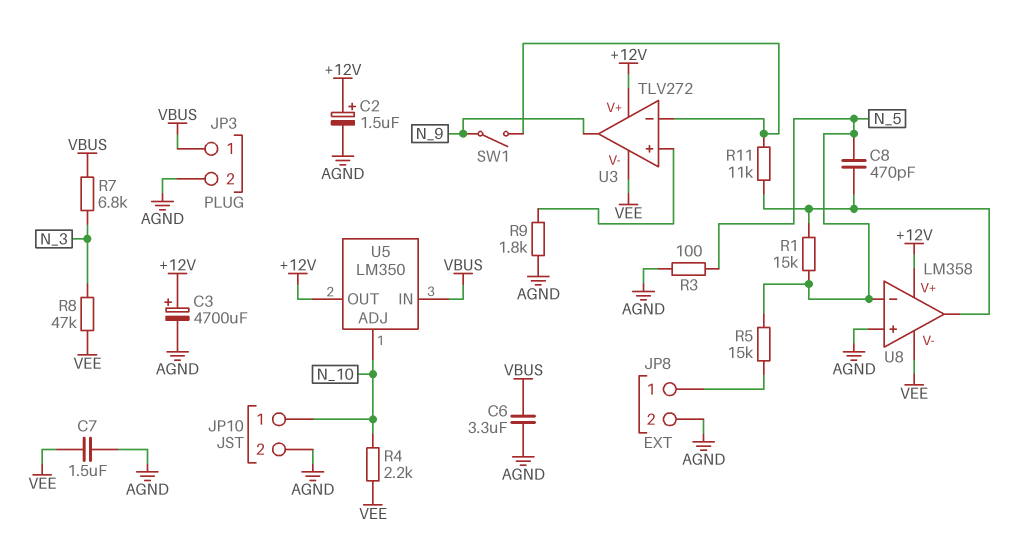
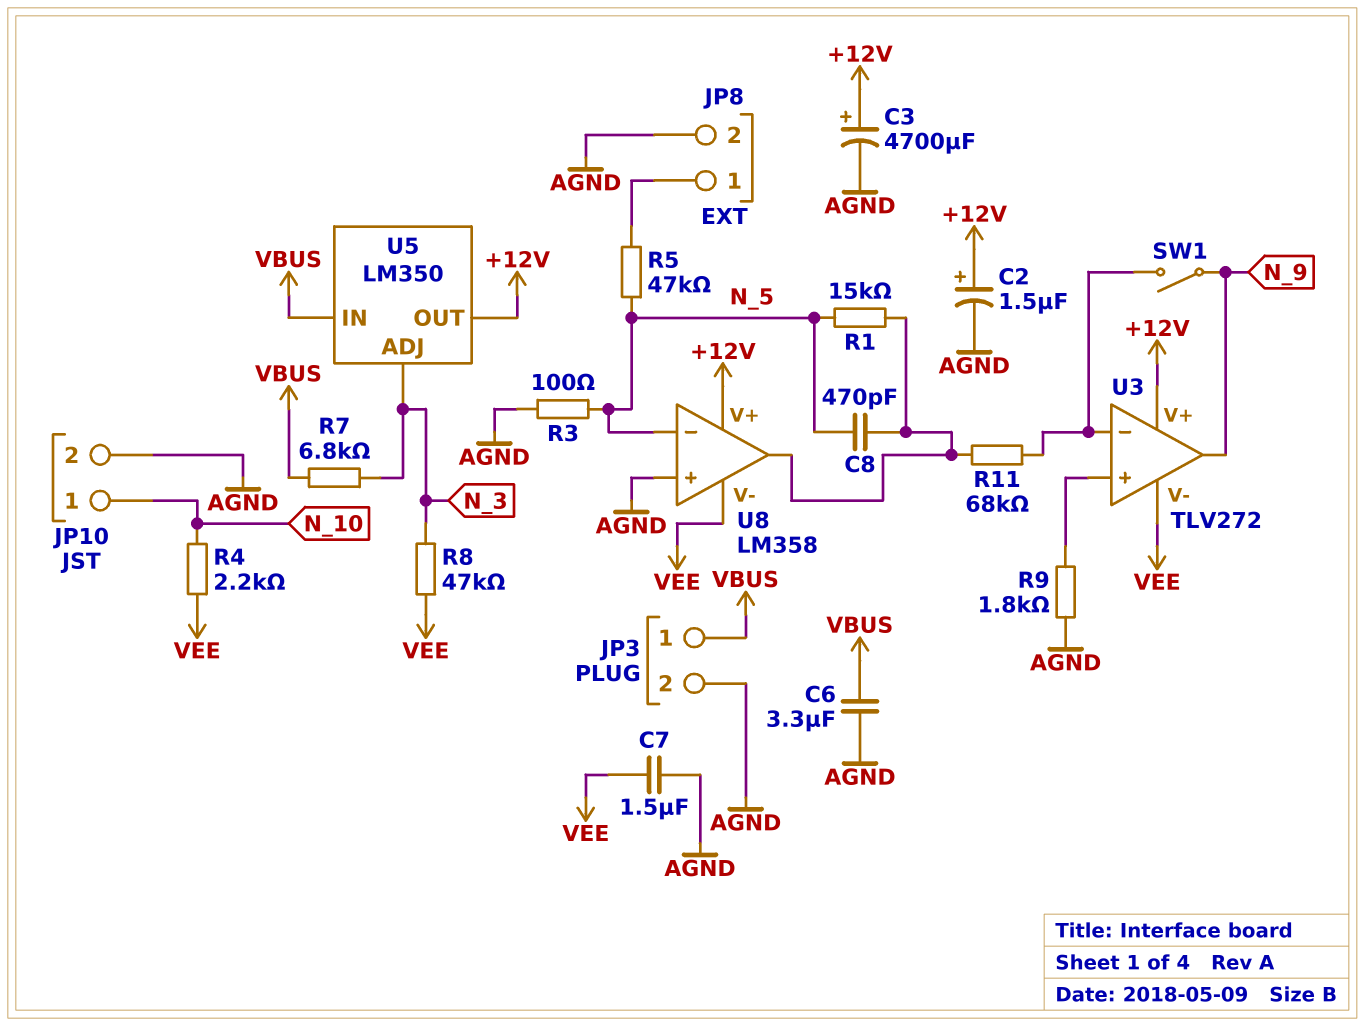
R5: 15k (JP8/1, N_5) -> 47k (JP8/1, N_5)
R11: 11k (U3/in-, U8/out) -> 68k (U3/in-, U8/out)
U5 pin ADJ: N_10 -> N_3

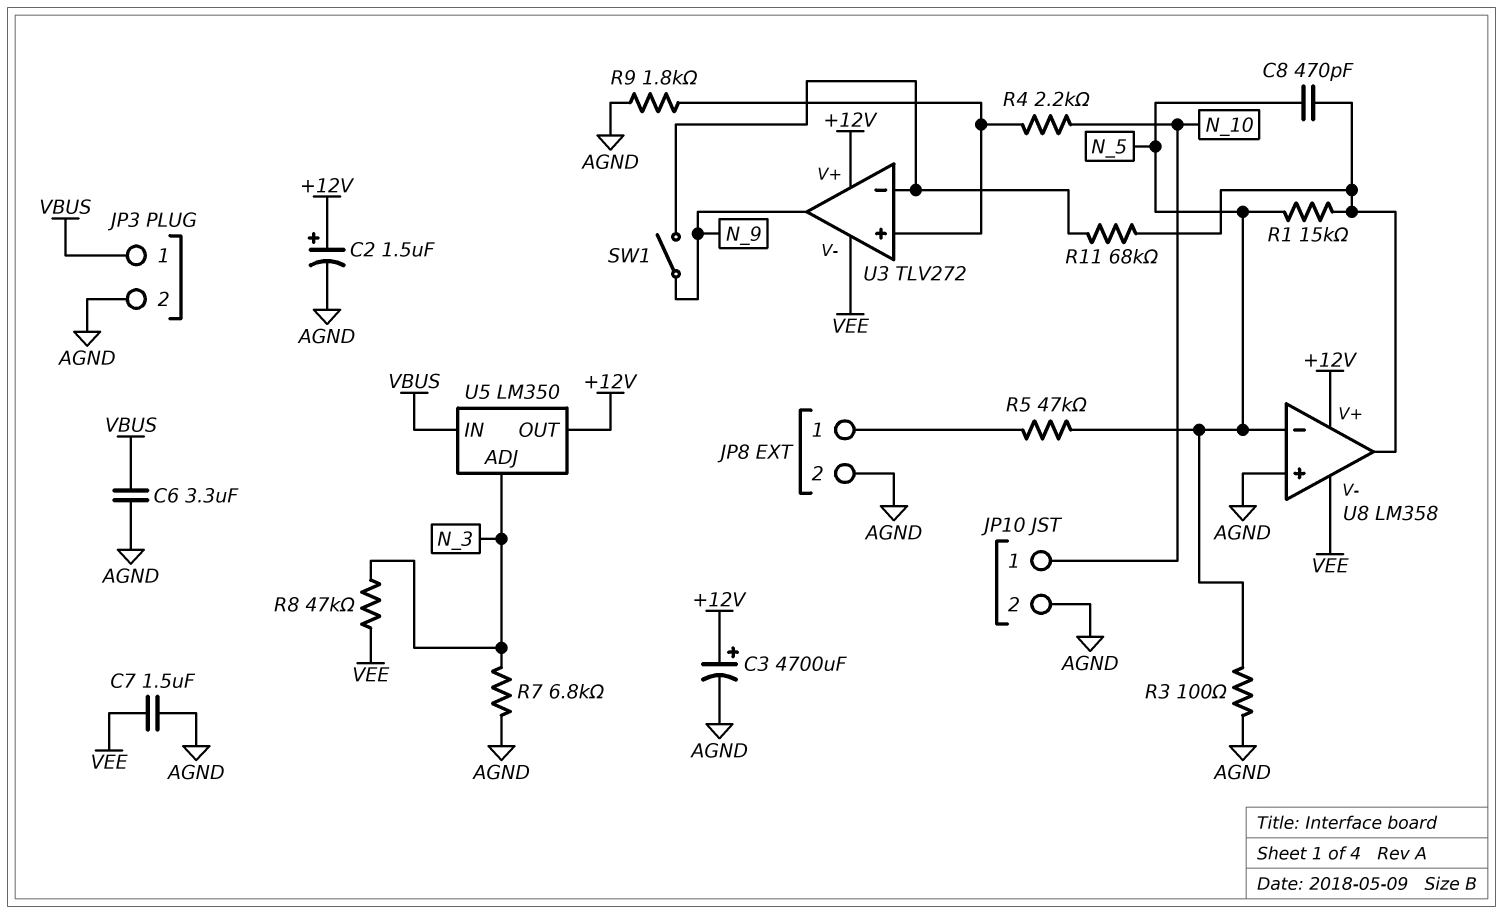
R4: 2.2k (N_10, VEE) -> 2.2k (N_10, U3/in+)
R7: 6.8k (N_3, VBUS) -> 6.8k (AGND, N_3)

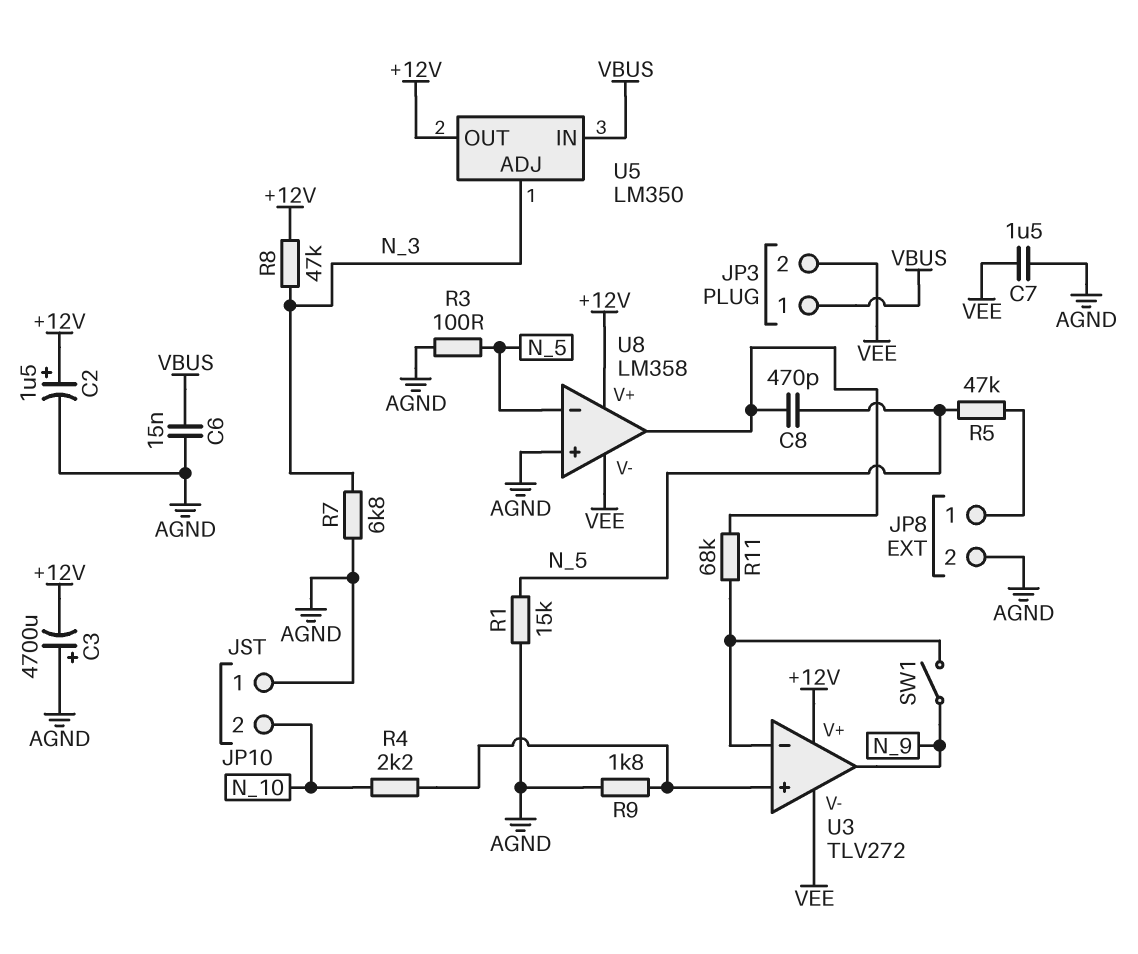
C3: 4700uF (plus +12V, minus AGND) -> 4700uF (plus AGND, minus +12V)
C6: 3.3uF (AGND, VBUS) -> 15nF (AGND, VBUS)
JP3 pin 2: AGND -> VEE
JP10 pin 1: N_10 -> AGND
JP10 pin 2: AGND -> N_10
R1: 15k (N_5, U8/out) -> 15k (AGND, N_5)
R8: 47k (N_3, VEE) -> 47k (+12V, N_3)

